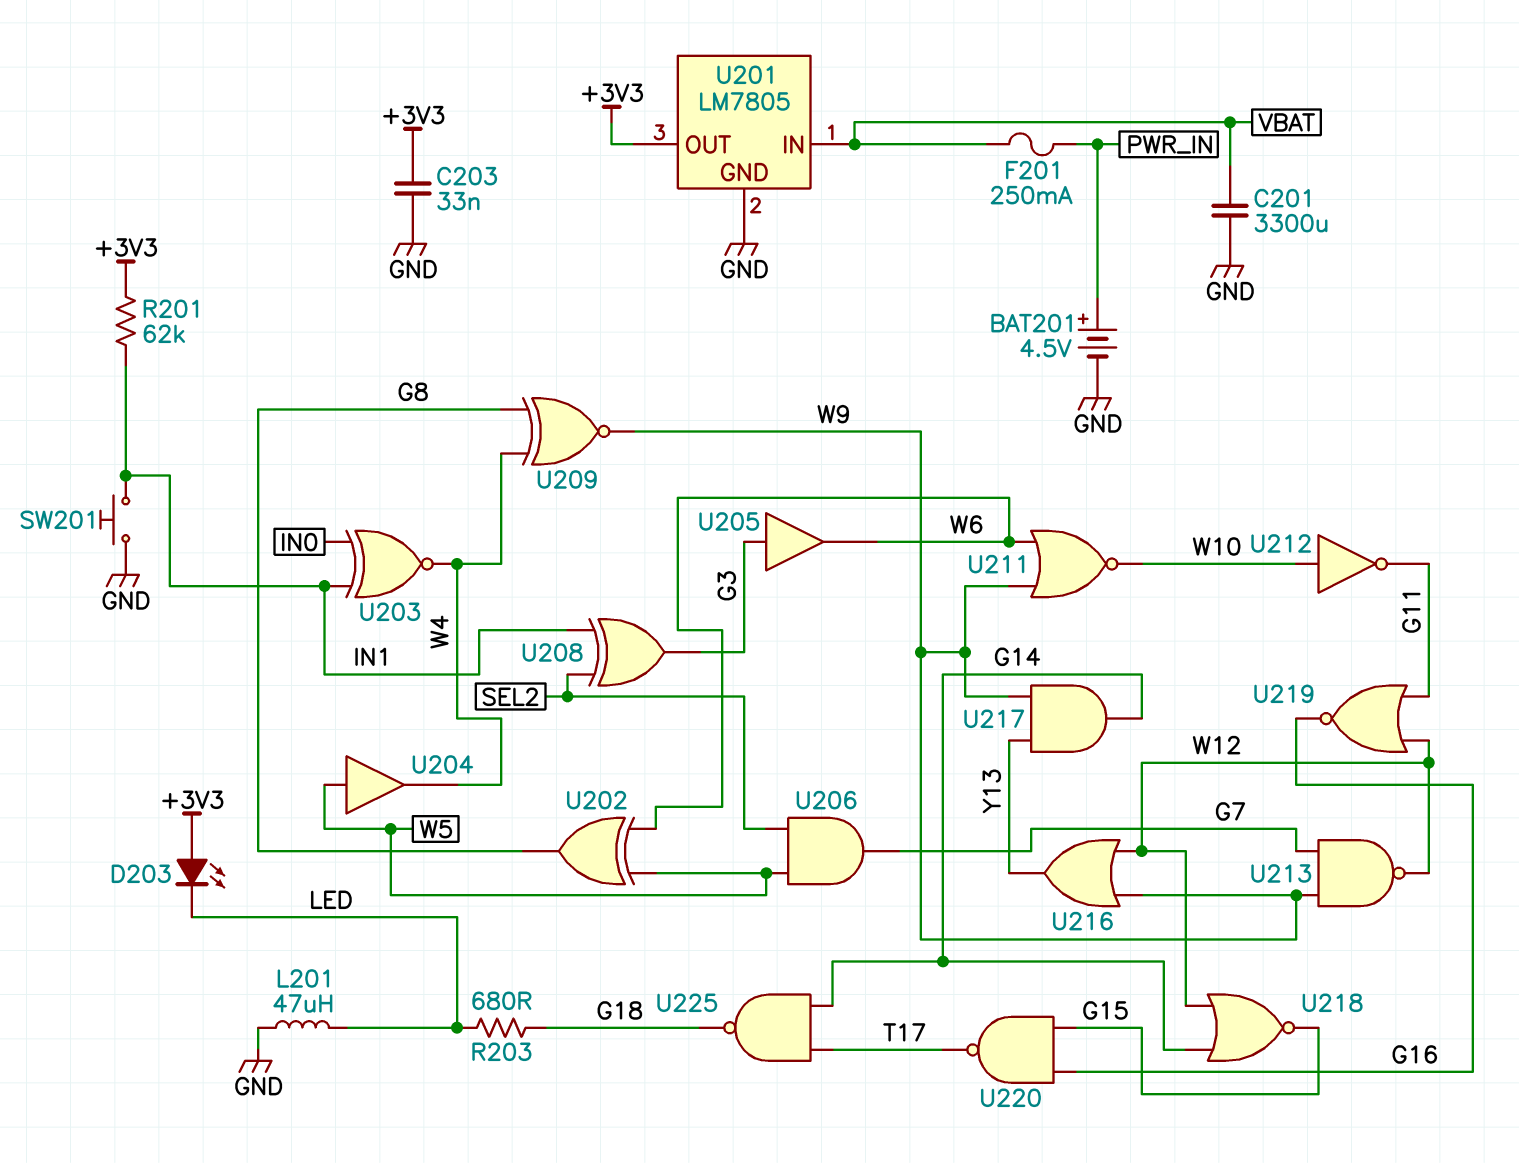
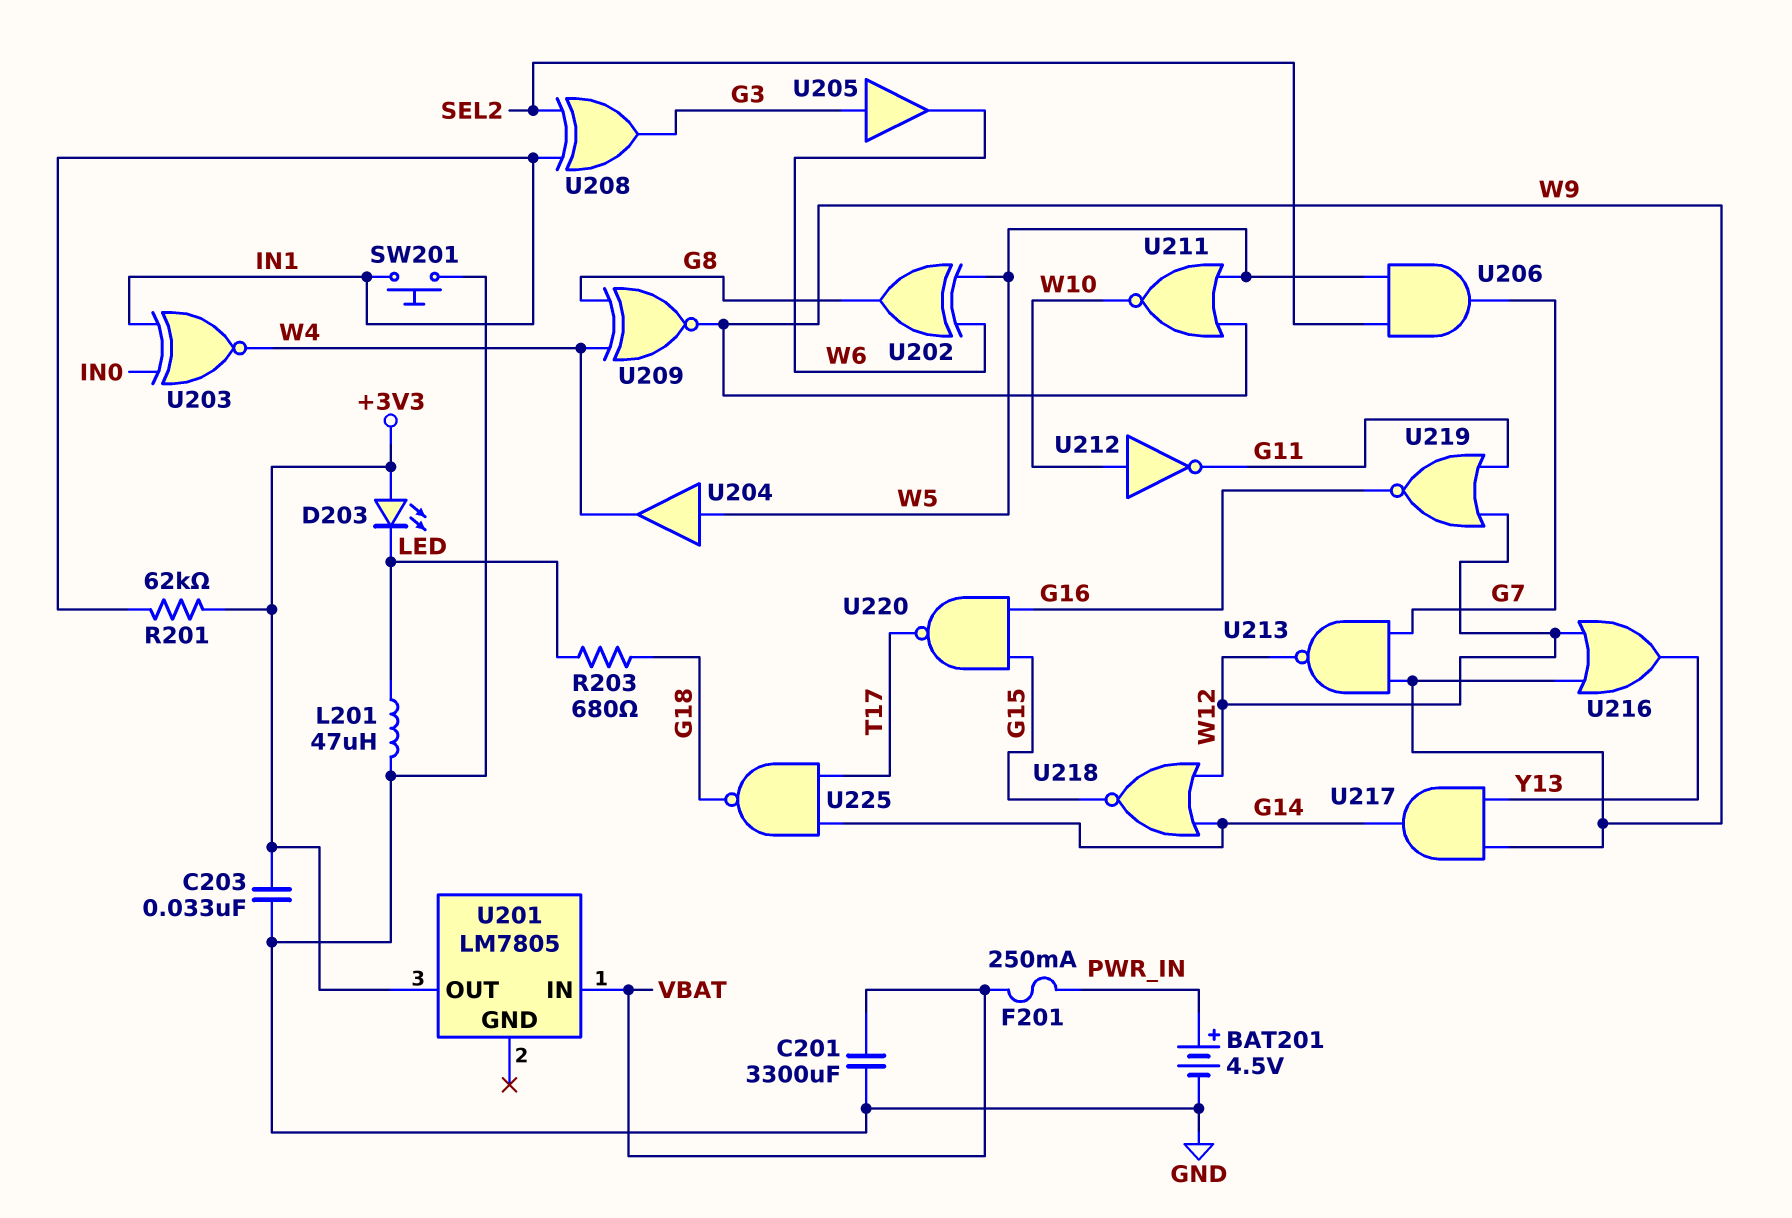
U201 pin GND: GND -> none
U211: NOR (in W6, in W9, out W10) -> NOR (in W5, in W9, out W10)

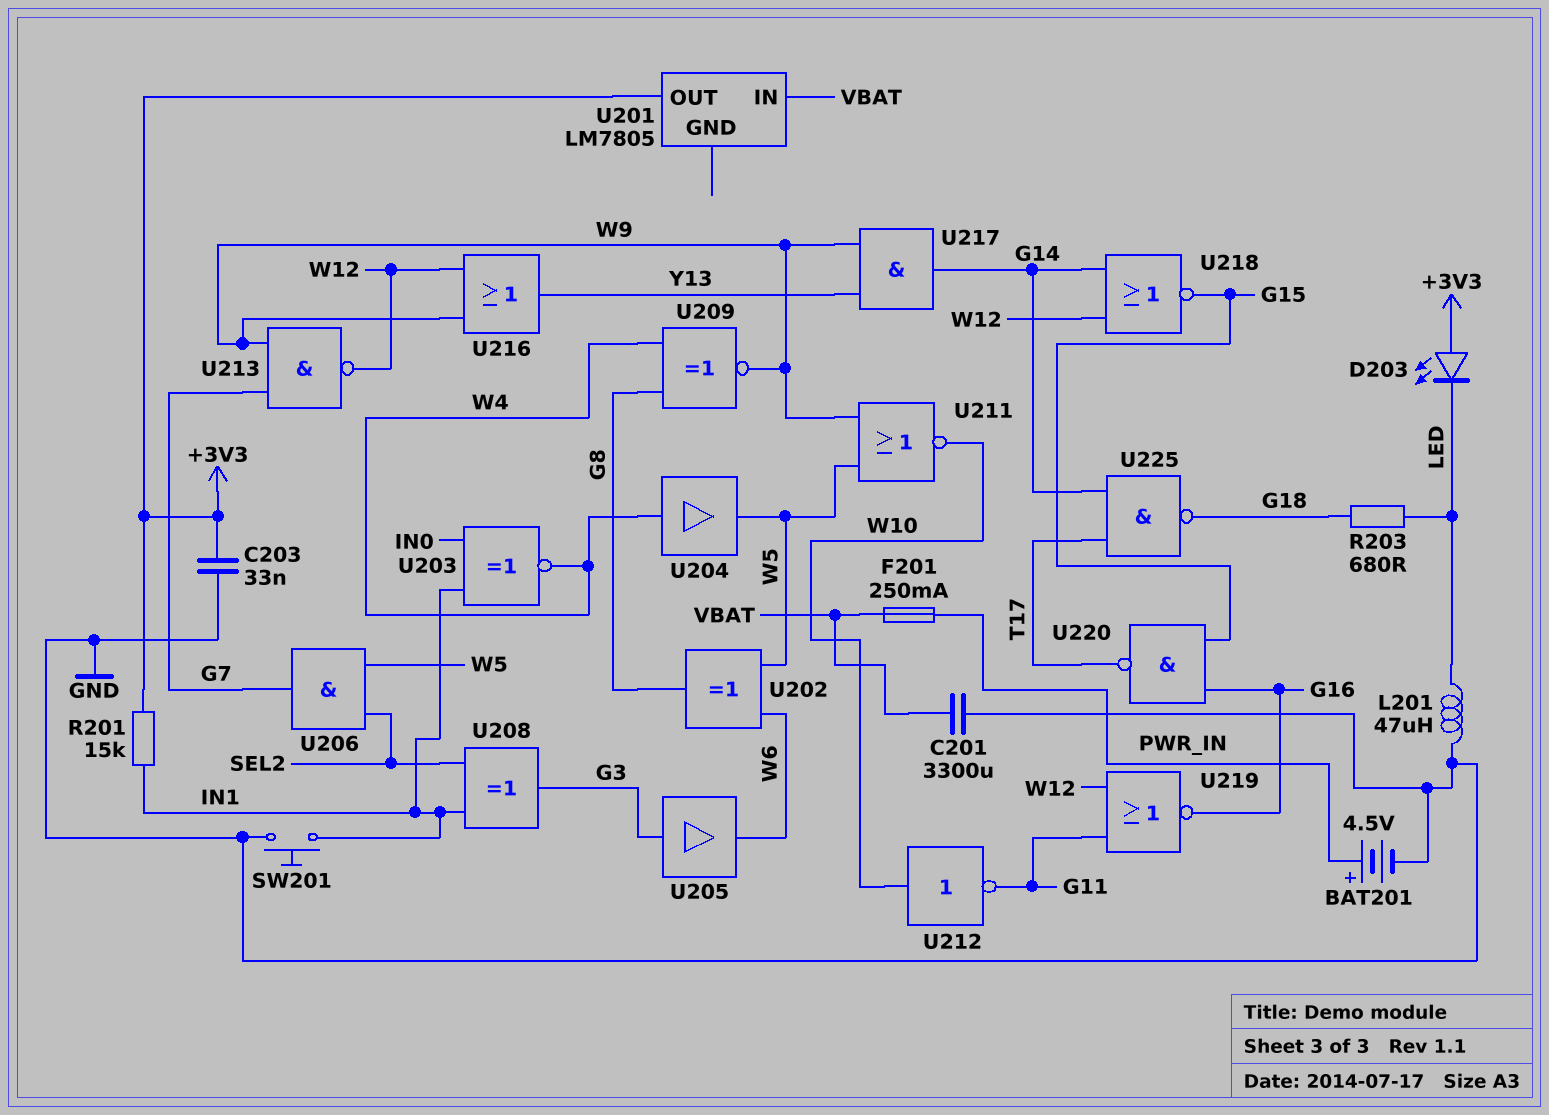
R201: 62k (+3V3, IN1) -> 15k (+3V3, IN1)
U204: buffer (in W5, out W4) -> buffer (in W4, out W5)

